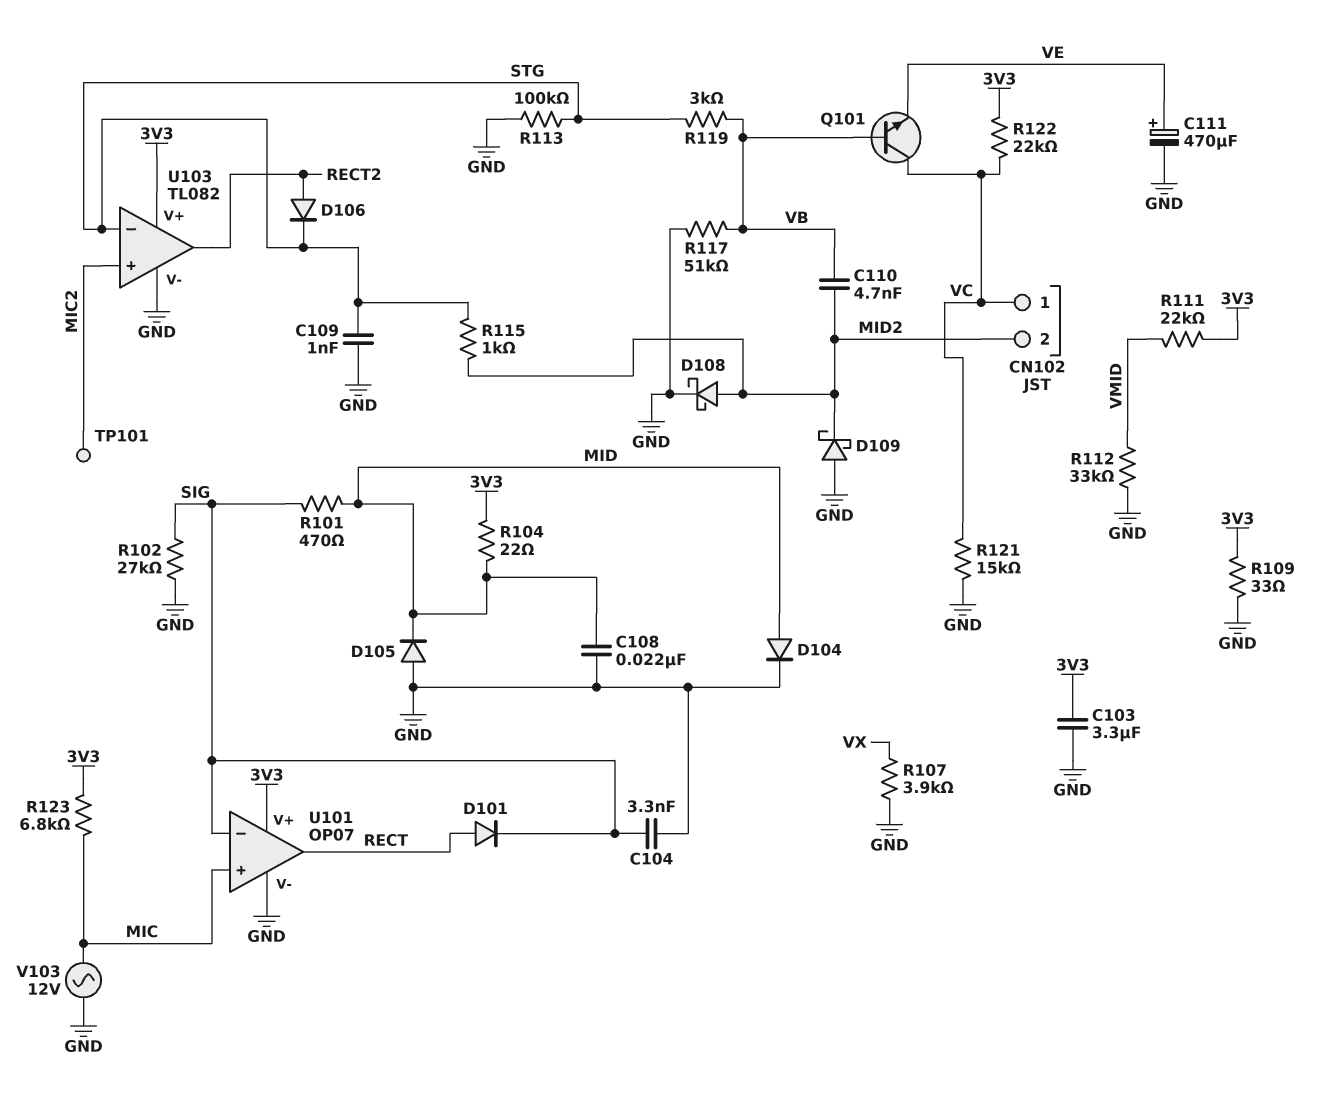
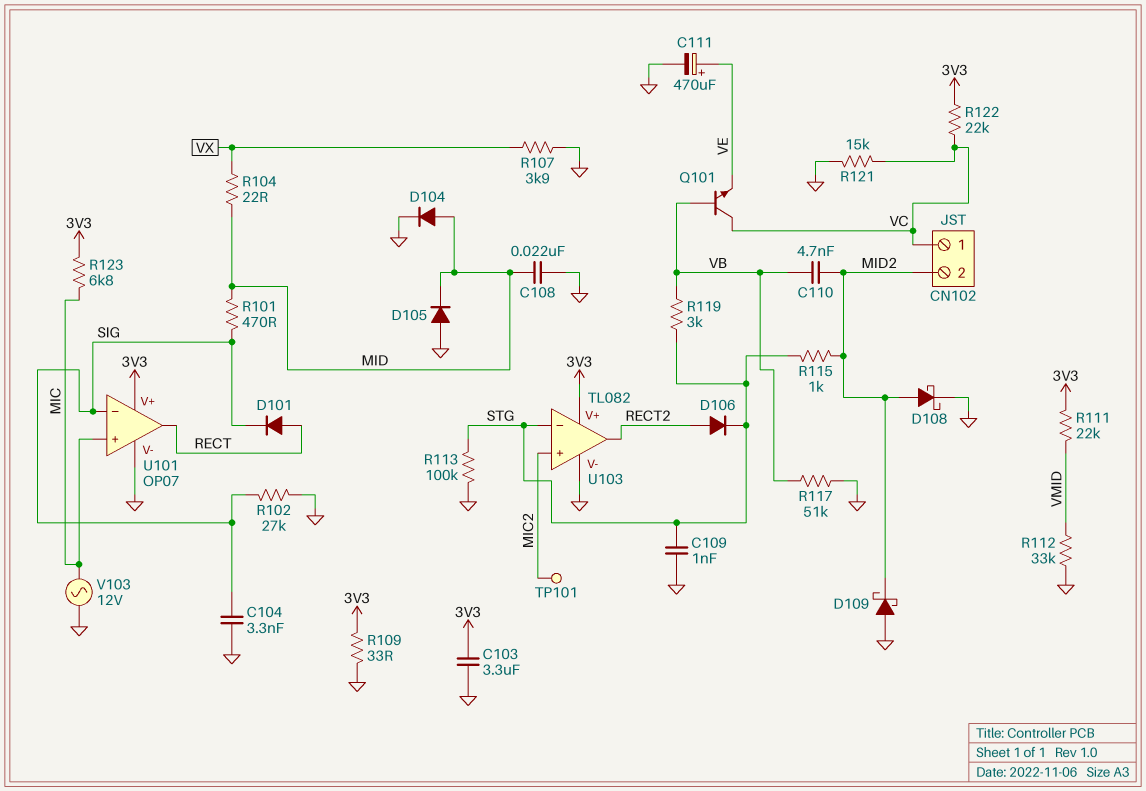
R104: 22 (3V3, MID) -> 22 (MID, VX)

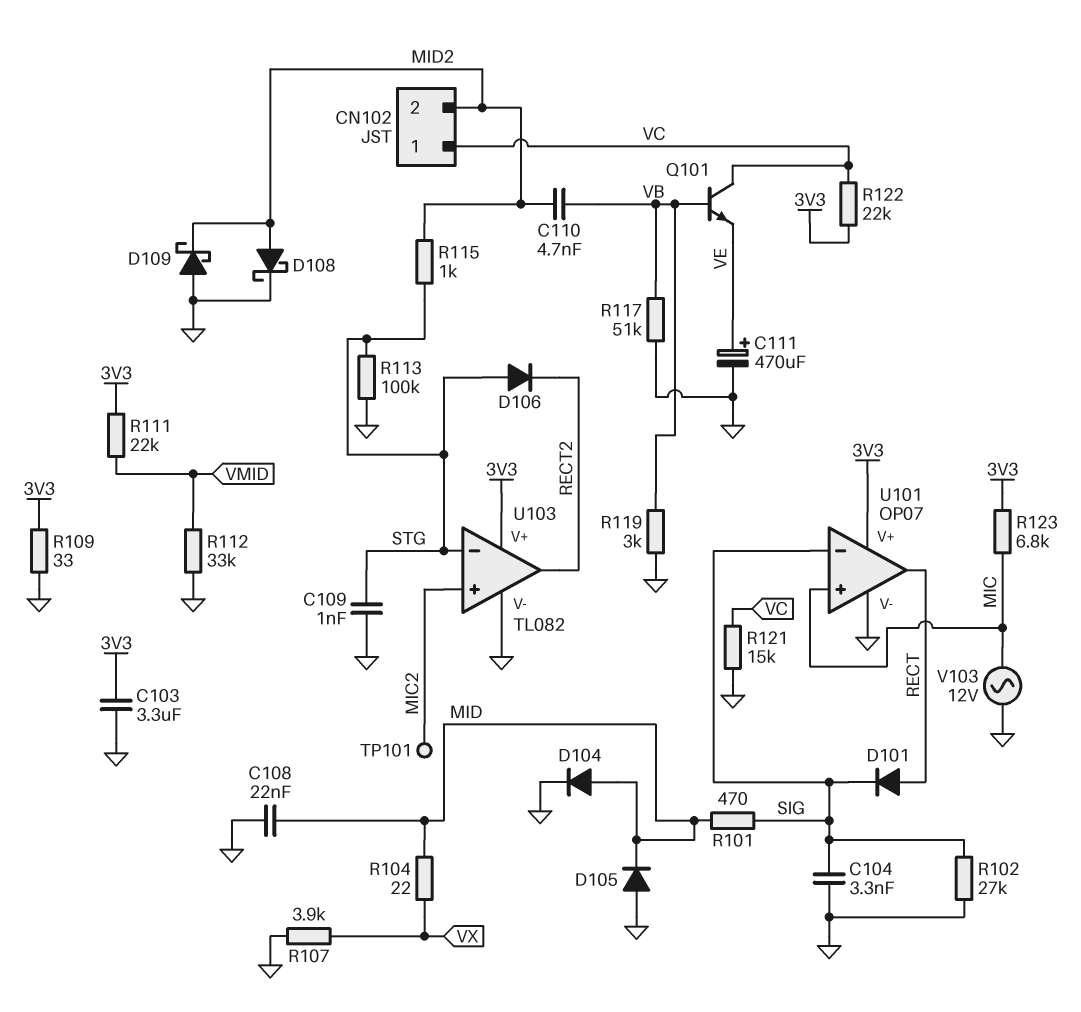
D106: diode (A RECT2, K STG) -> diode (A STG, K RECT2)
R119: 3k (STG, VB) -> 3k (GND, VB)

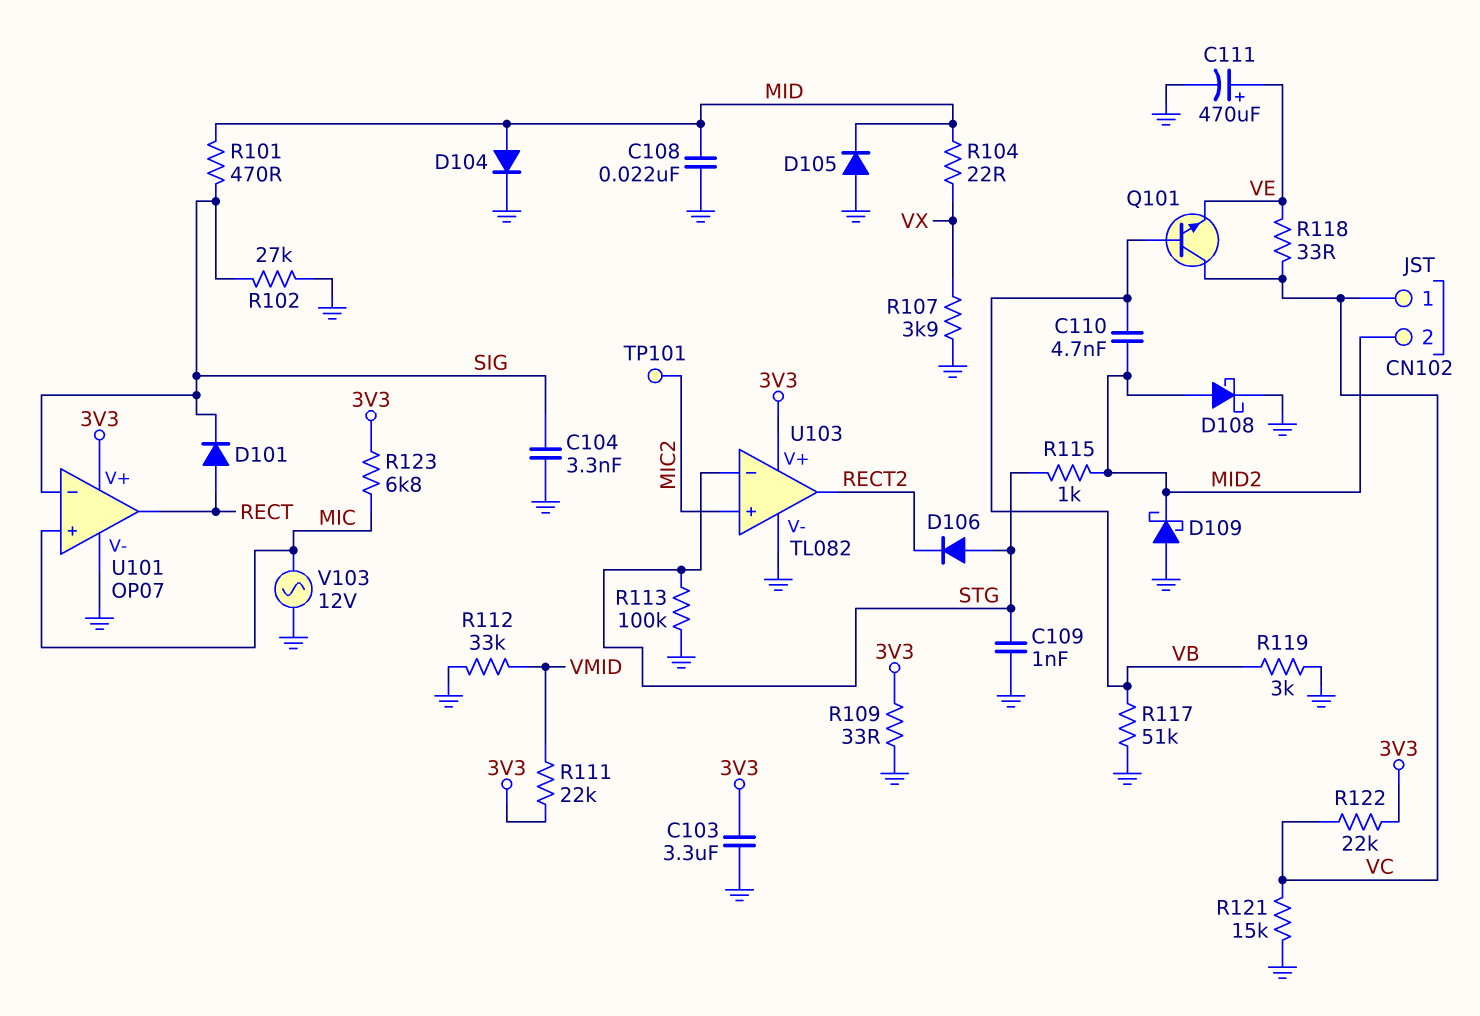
R118: none -> 33 (VC, VE)

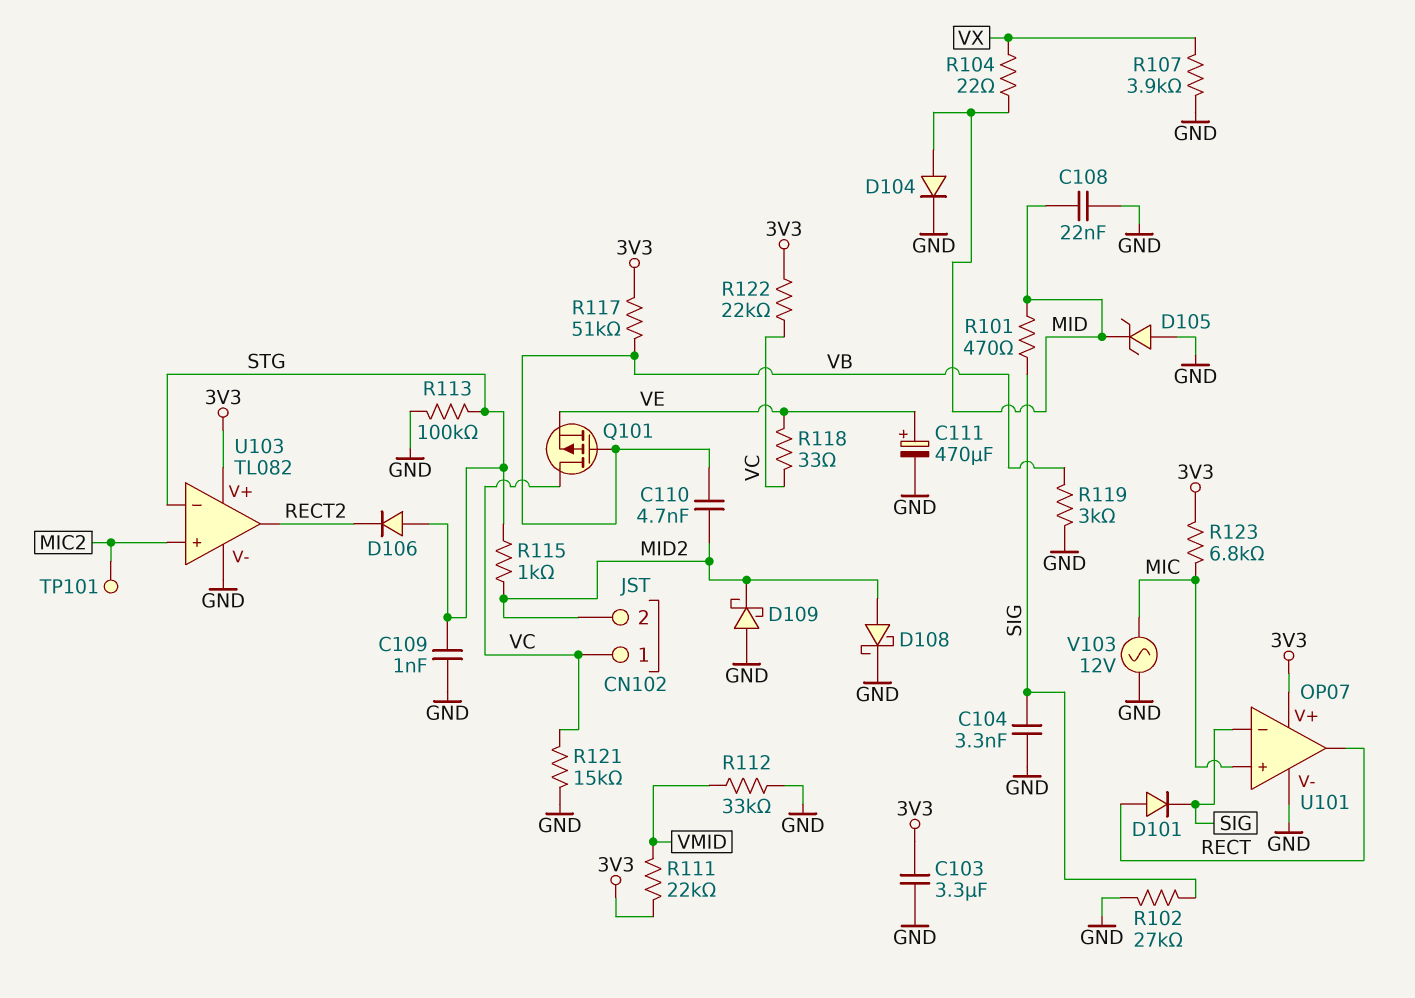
D105: diode (A GND, K MID) -> zener (A GND, K MID)
Q101: NPN (B VB, C VC, E VE) -> PMOS (G VB, D VC, S VE)
R109: 33 (3V3, GND) -> none
R117: 51k (GND, VB) -> 51k (3V3, VB)

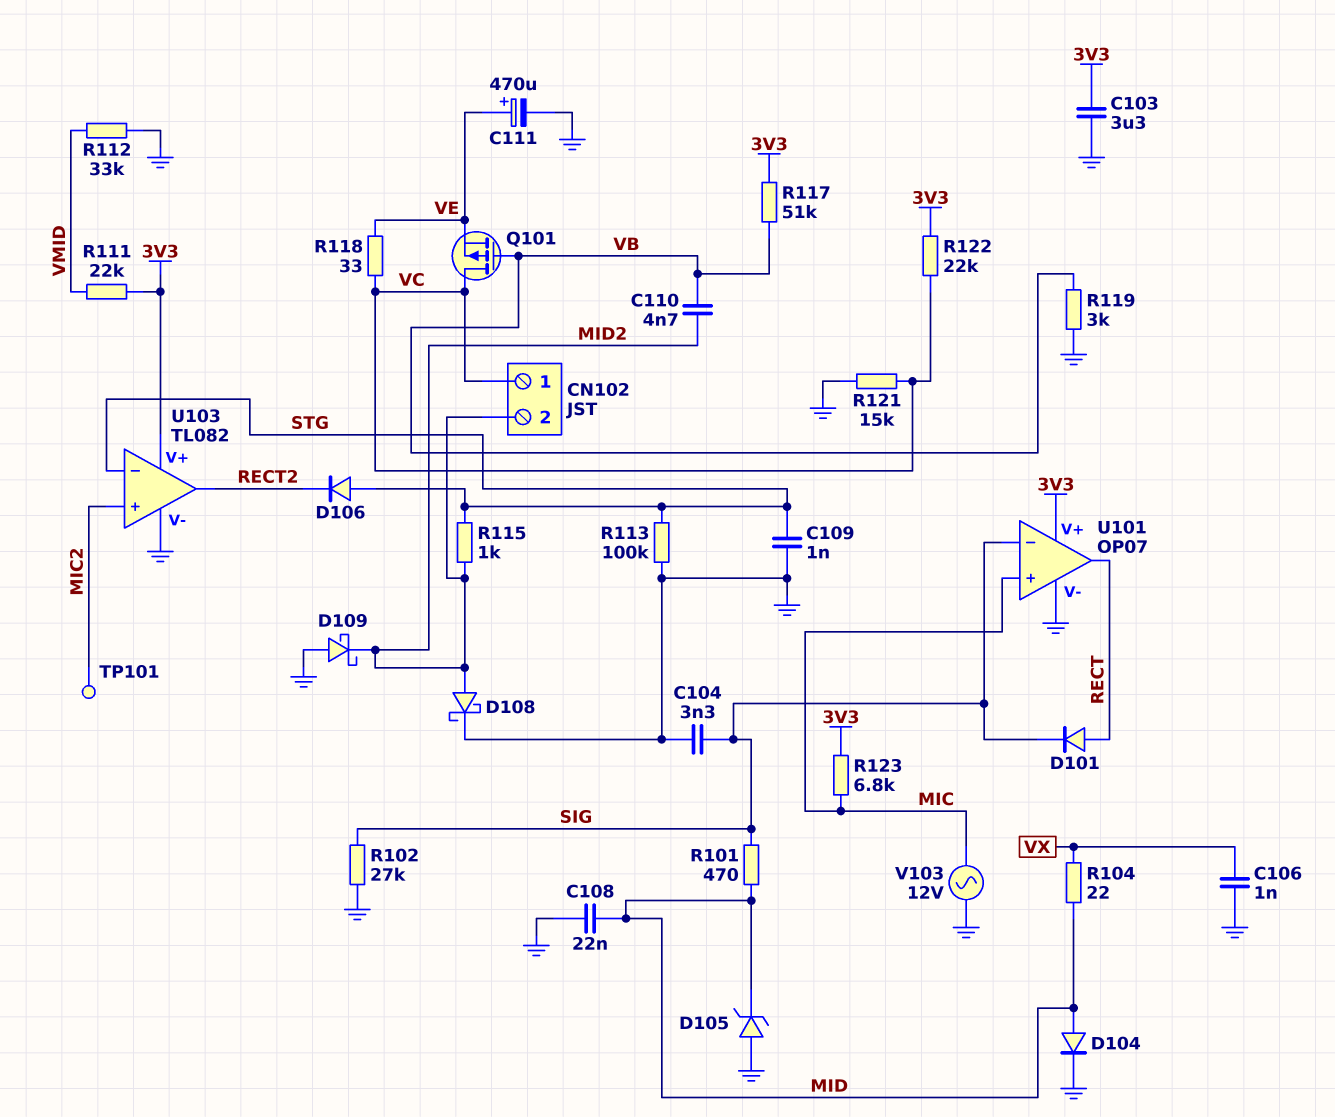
C106: none -> 1nF (GND, VX)
R107: 3.9k (GND, VX) -> none

